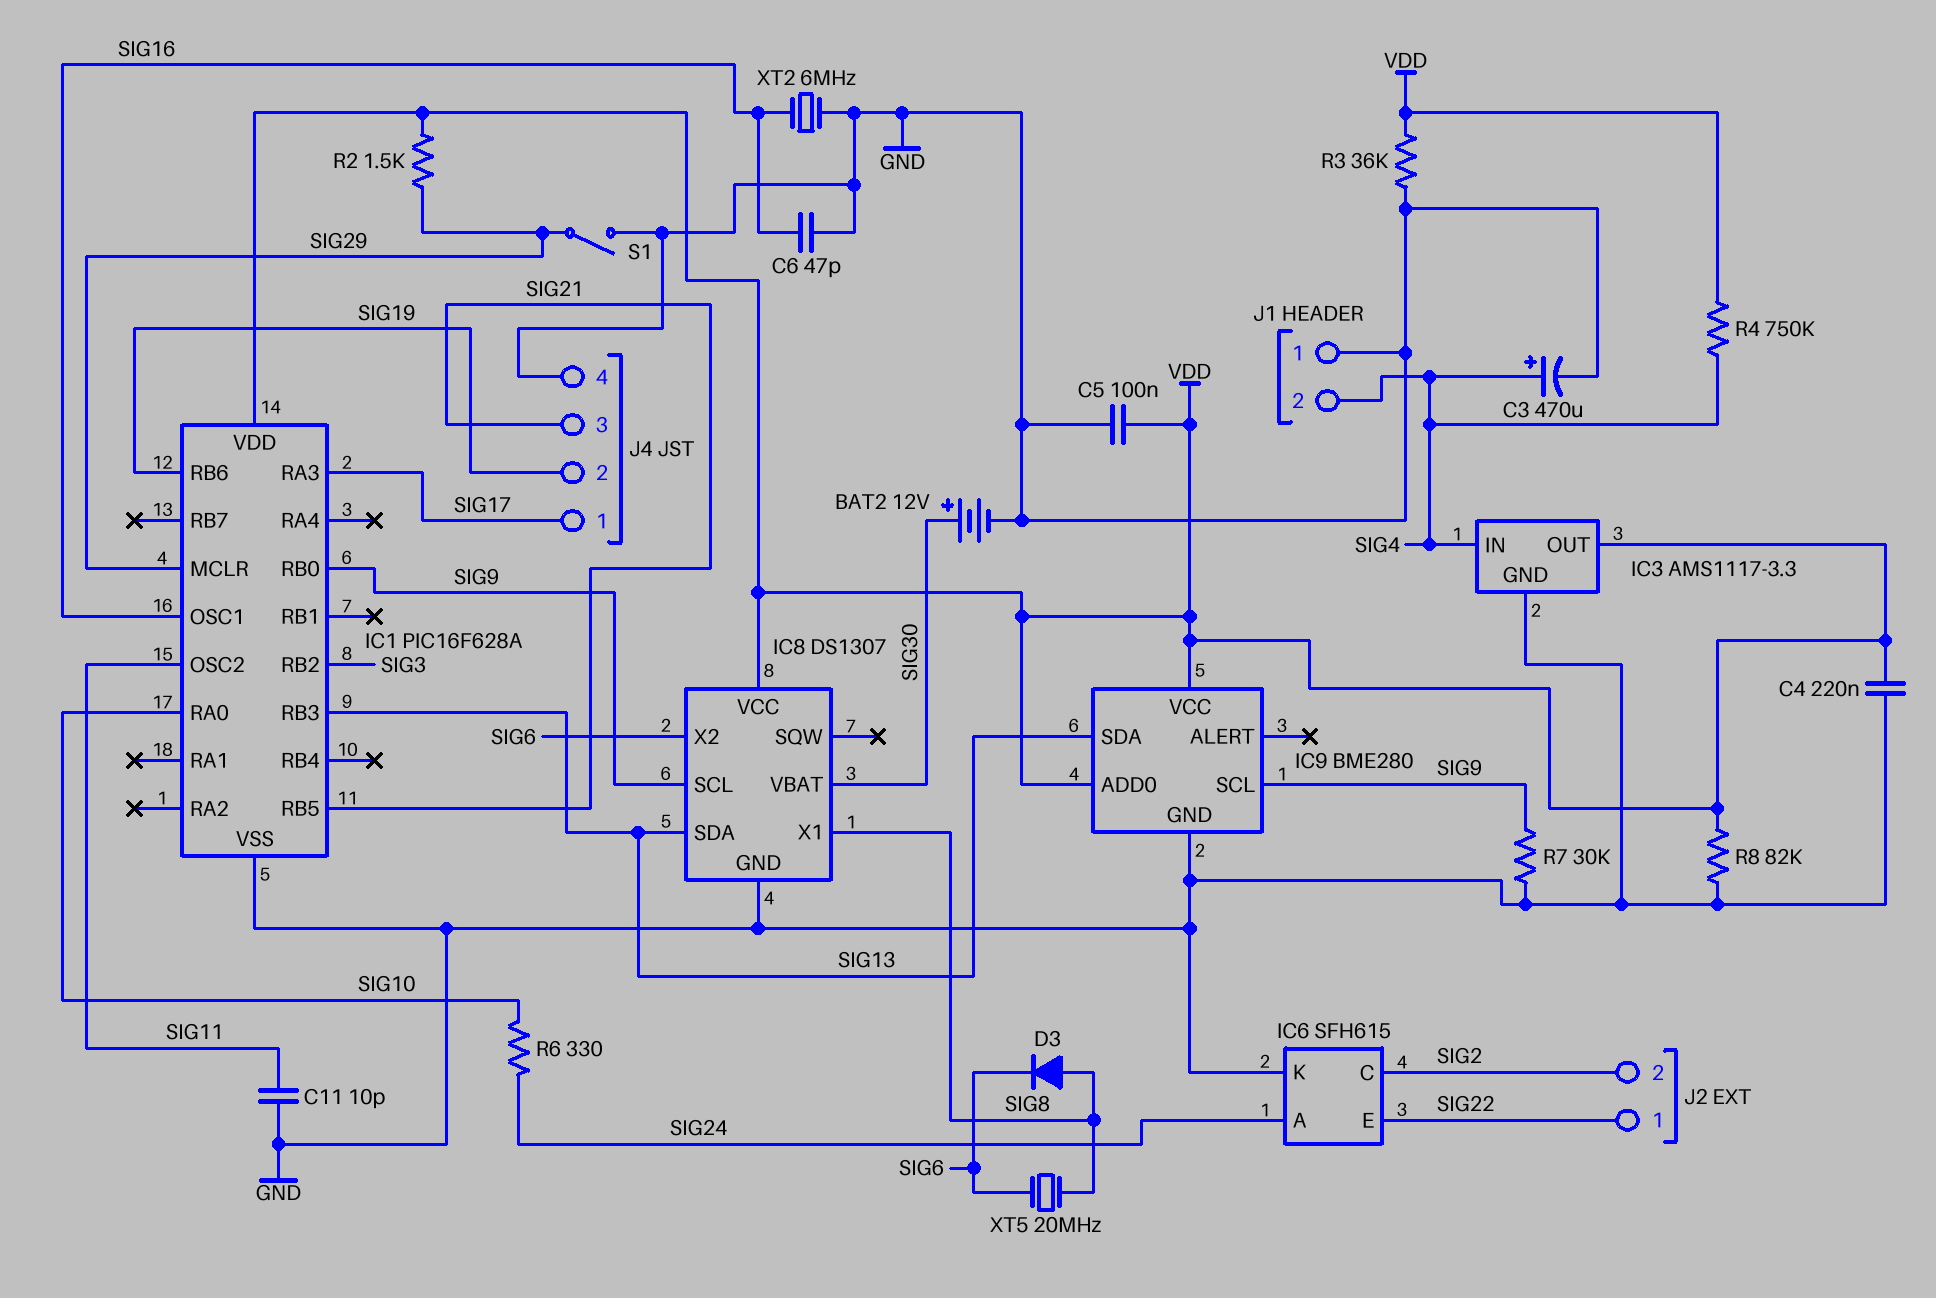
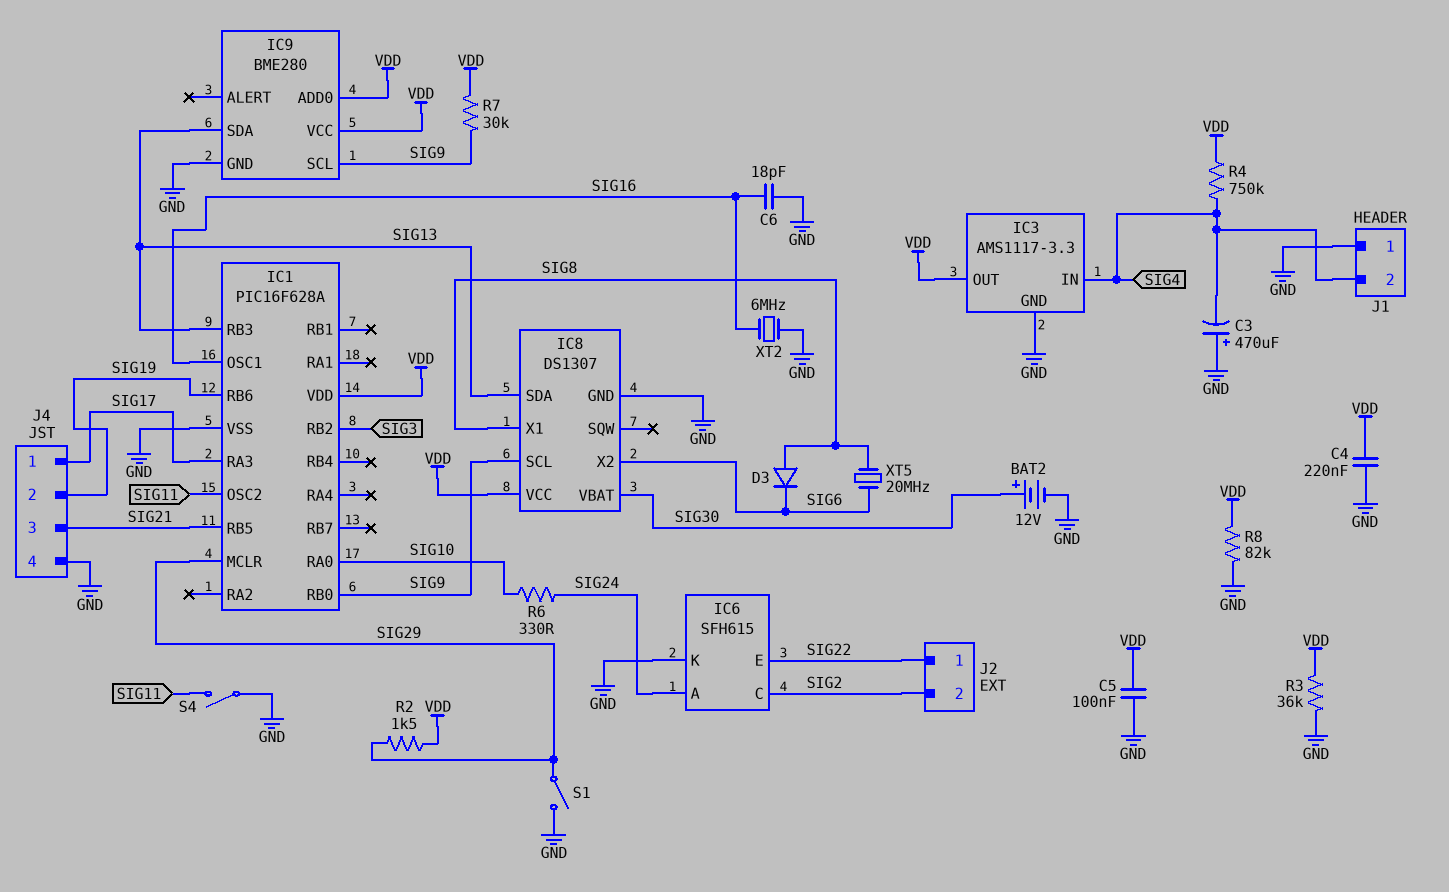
C3: 470uF (plus SIG4, minus GND) -> 470uF (plus GND, minus SIG4)
C6: 47pF (GND, SIG16) -> 18pF (GND, SIG16)
C11: 10pF (GND, SIG11) -> none
R7: 30k (GND, SIG9) -> 30k (SIG9, VDD)
S4: none -> switch (GND, SIG11)

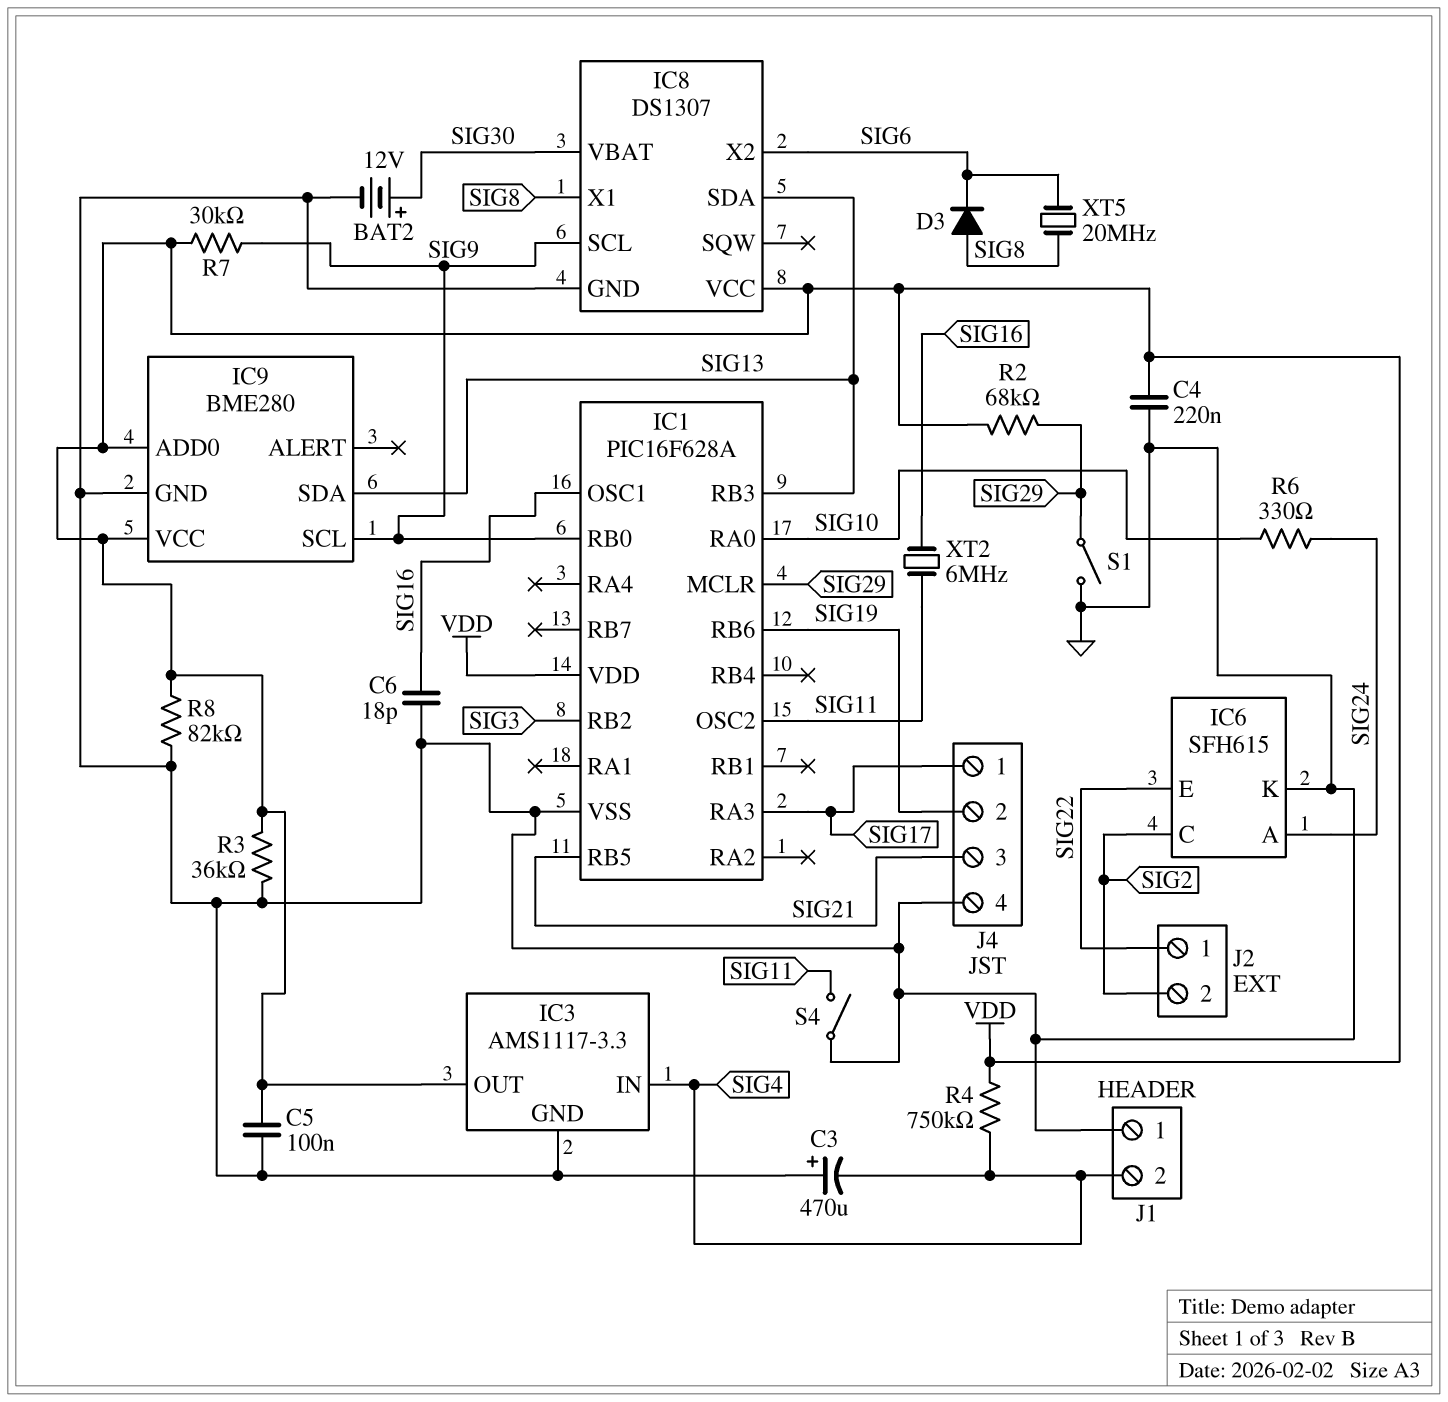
R2: 1.5k (SIG29, VDD) -> 68k (SIG29, VDD)
XT2: 6MHz (GND, SIG16) -> 6MHz (SIG11, SIG16)

